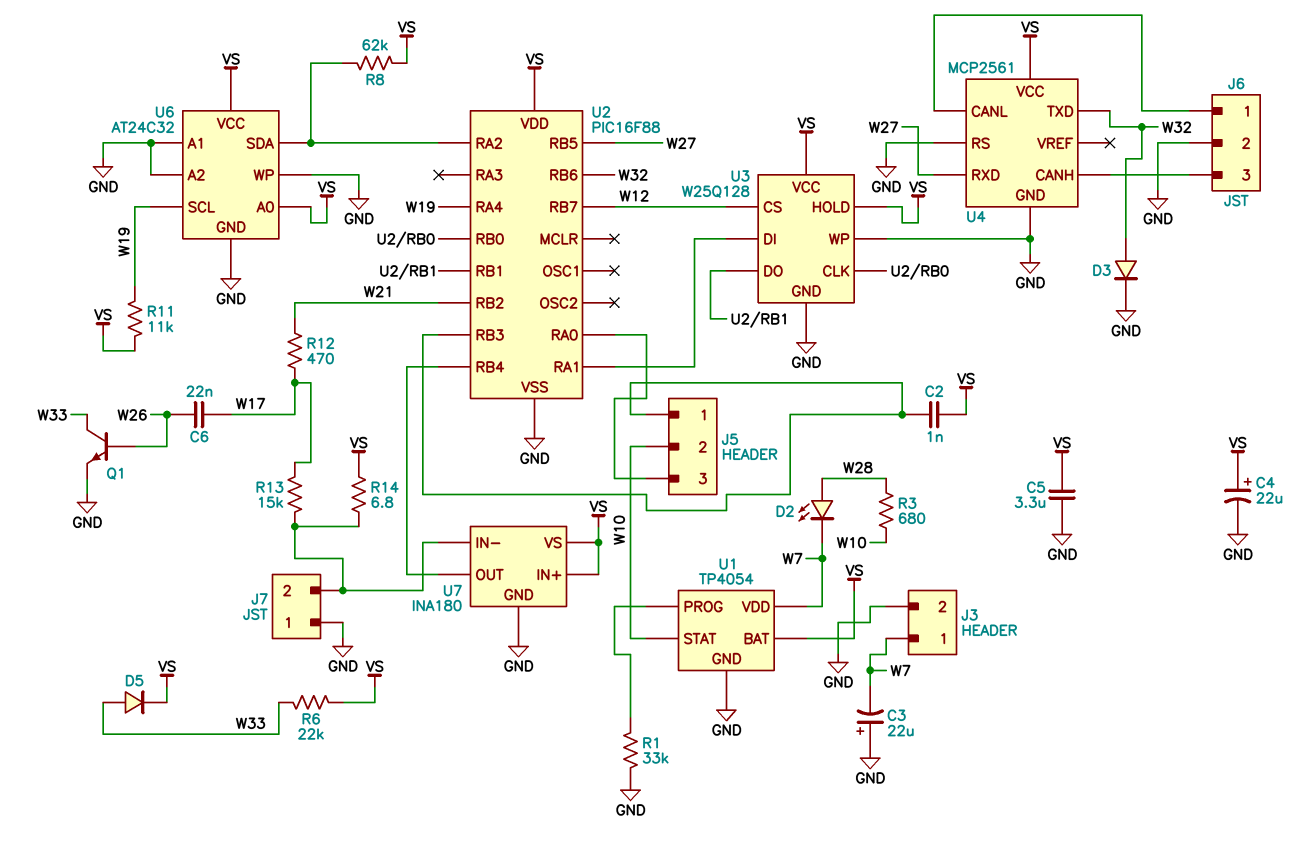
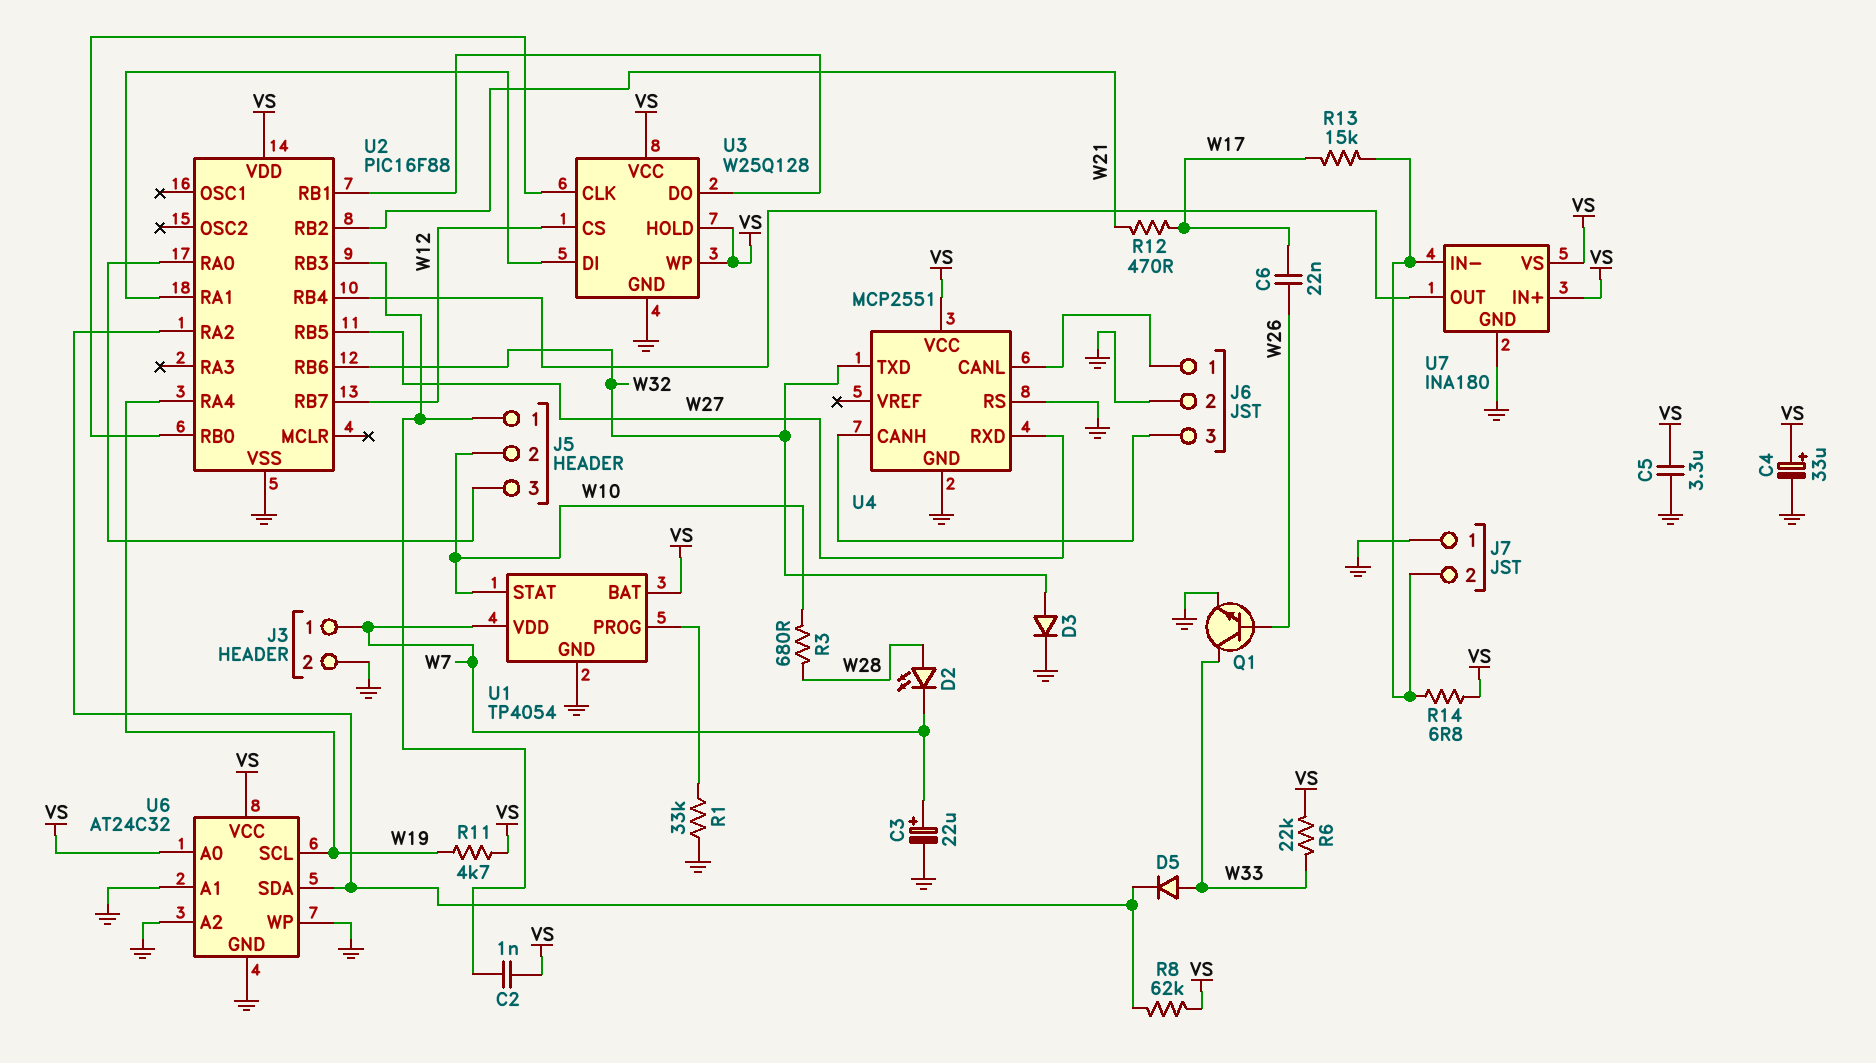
C3: 22uF (plus GND, minus W7) -> 22uF (plus W7, minus GND)
C4: 22uF (plus VS, minus GND) -> 33uF (plus VS, minus GND)
D5: diode (A W33, K VS) -> diode (A W33, K U2/RA2)
R11: 11k (VS, W19) -> 4.7k (VS, W19)
U3 pin WP: GND -> VS
U4: MCP2561 -> MCP2551

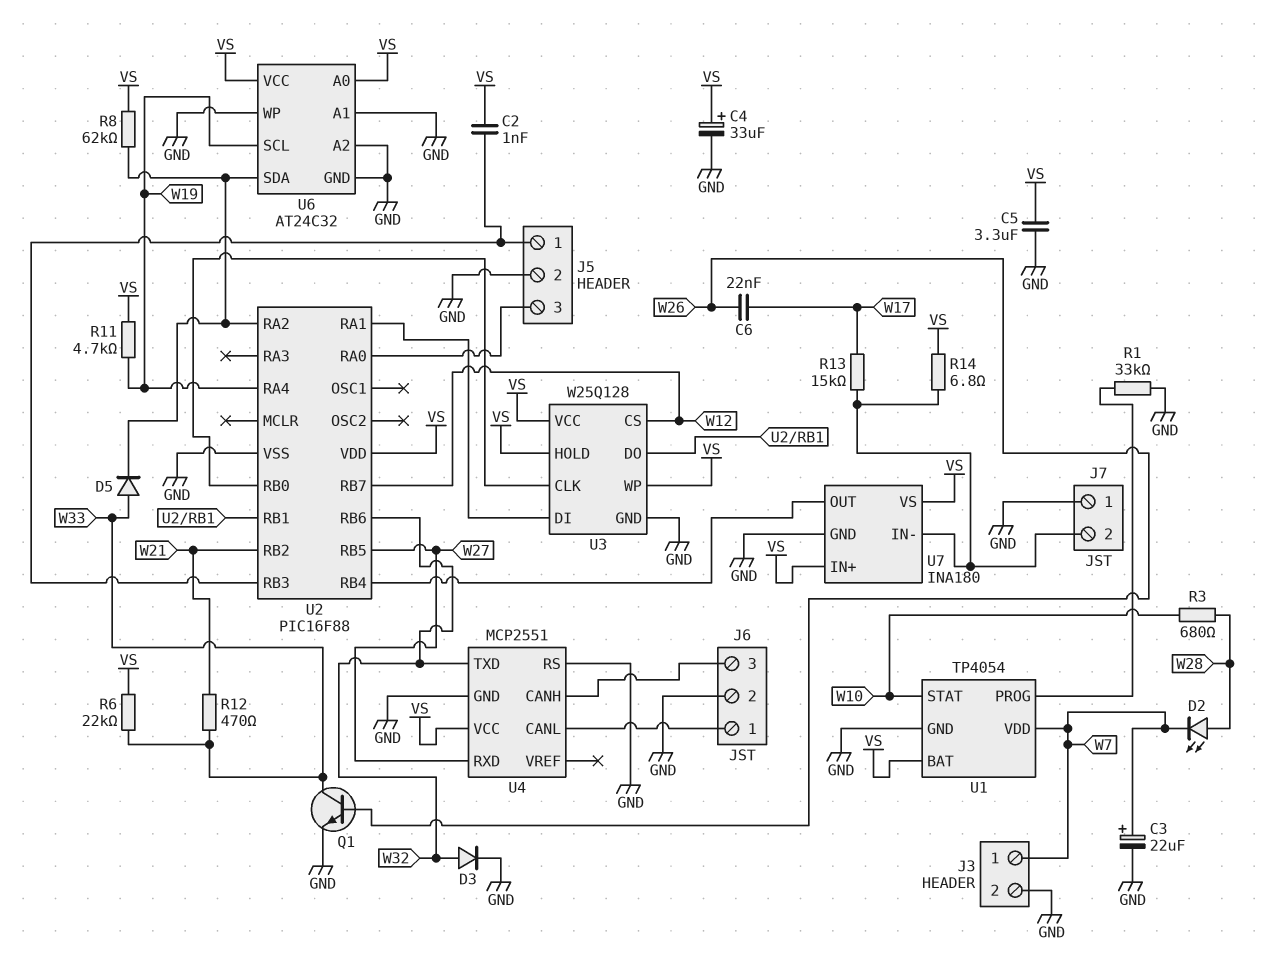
J5 pin 2: W10 -> GND
R12: 470 (W17, W21) -> 470 (W21, W33)

